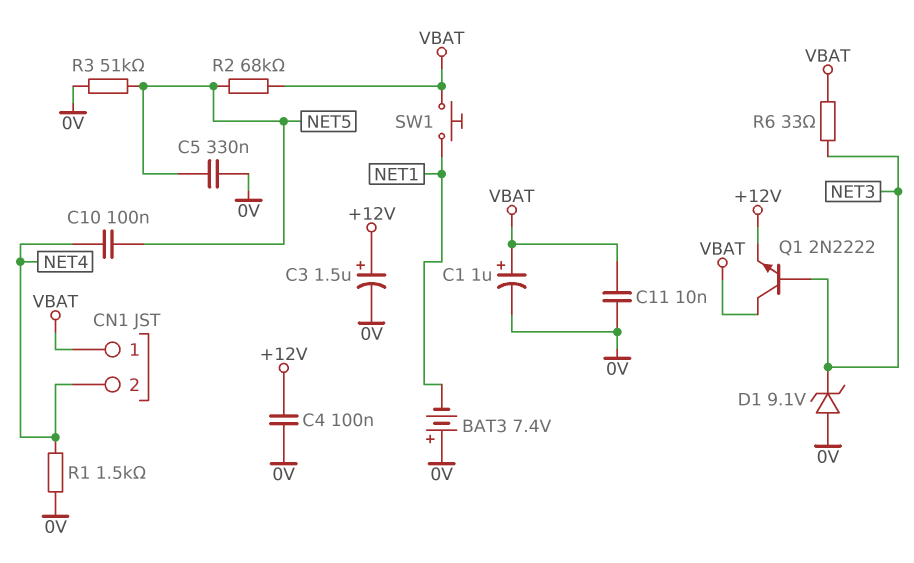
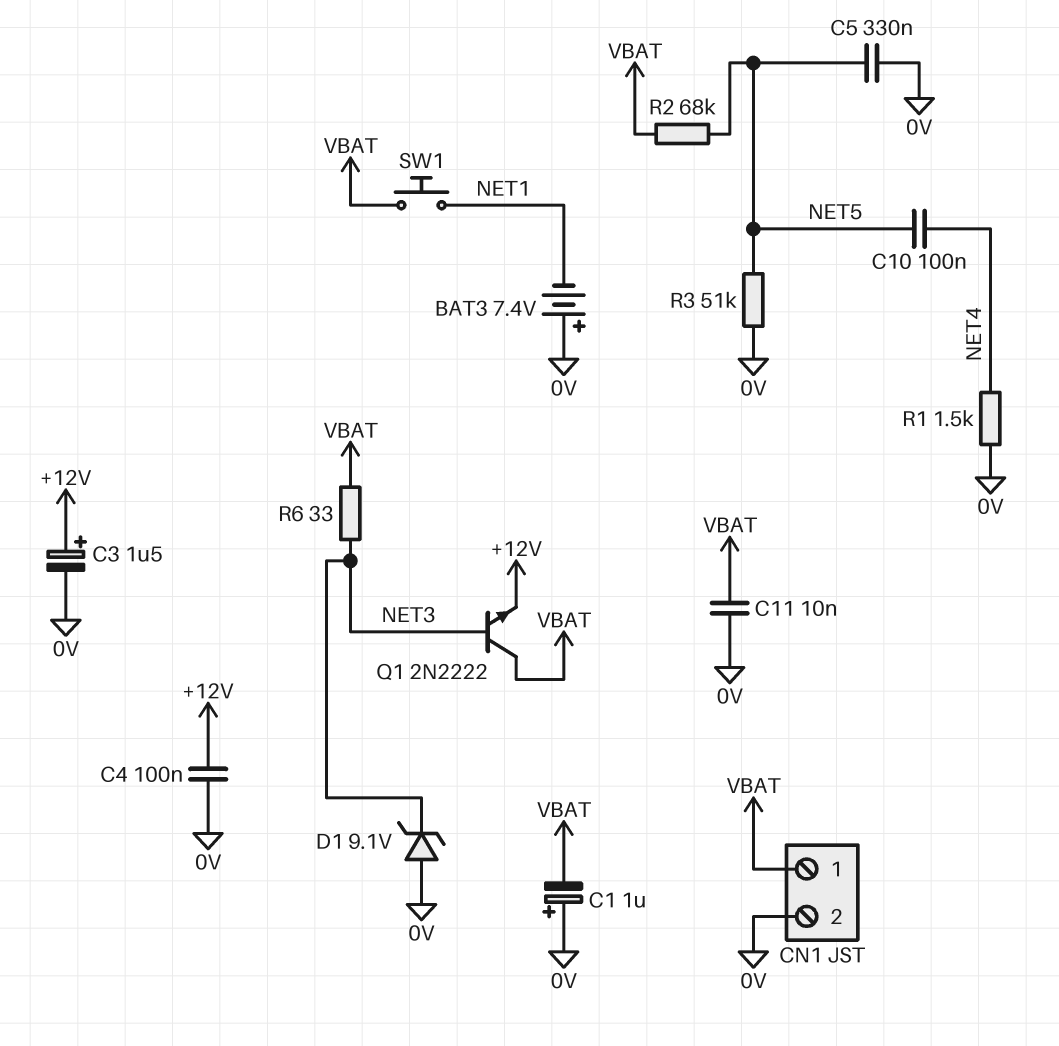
C1: 1uF (plus VBAT, minus 0V) -> 1uF (plus 0V, minus VBAT)
CN1 pin 2: NET4 -> 0V

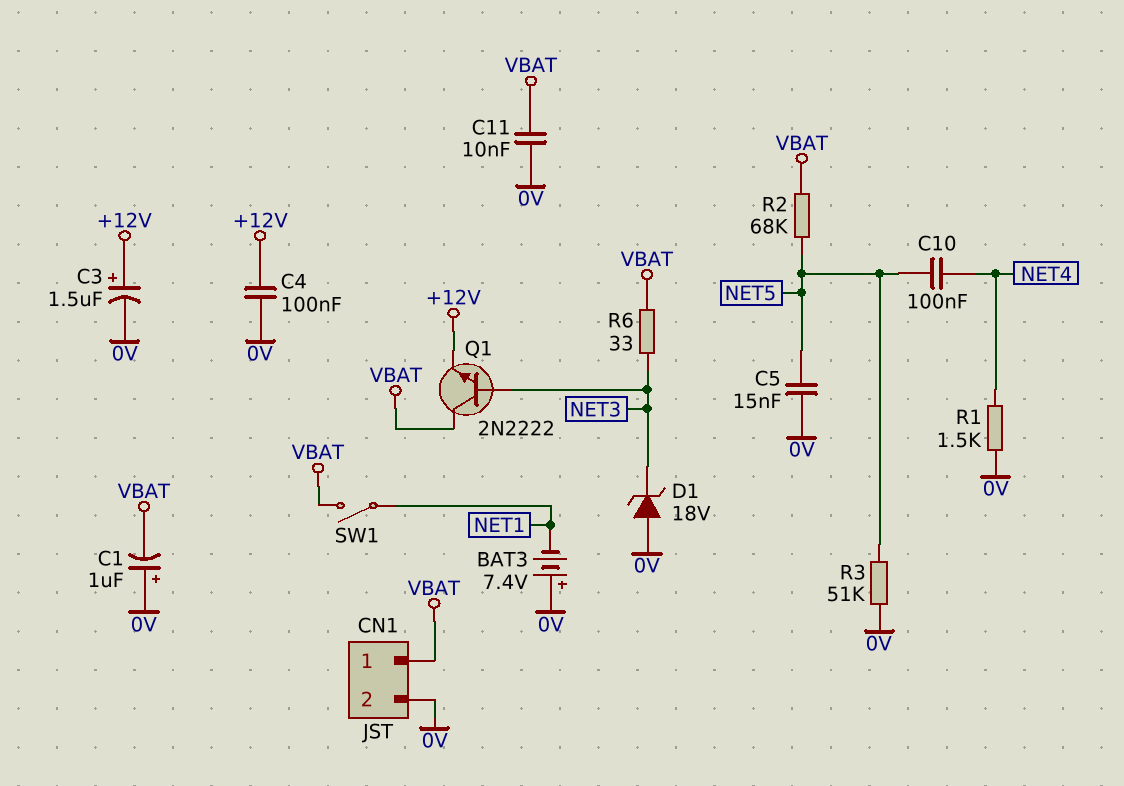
C5: 330nF (0V, NET5) -> 15nF (0V, NET5)
D1: zener 9.1V (A 0V, K NET3) -> zener 18V (A 0V, K NET3)
SW1: button (NET1, VBAT) -> switch (NET1, VBAT)

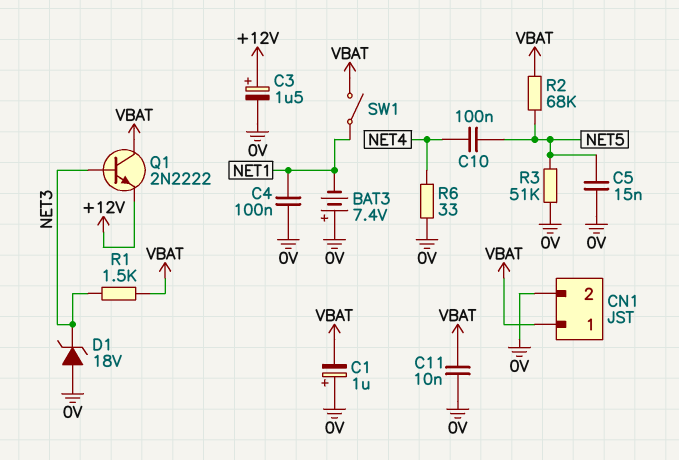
C4: 100nF (+12V, 0V) -> 100nF (0V, NET1)
R1: 1.5k (0V, NET4) -> 1.5k (NET3, VBAT)
R6: 33 (NET3, VBAT) -> 33 (0V, NET4)

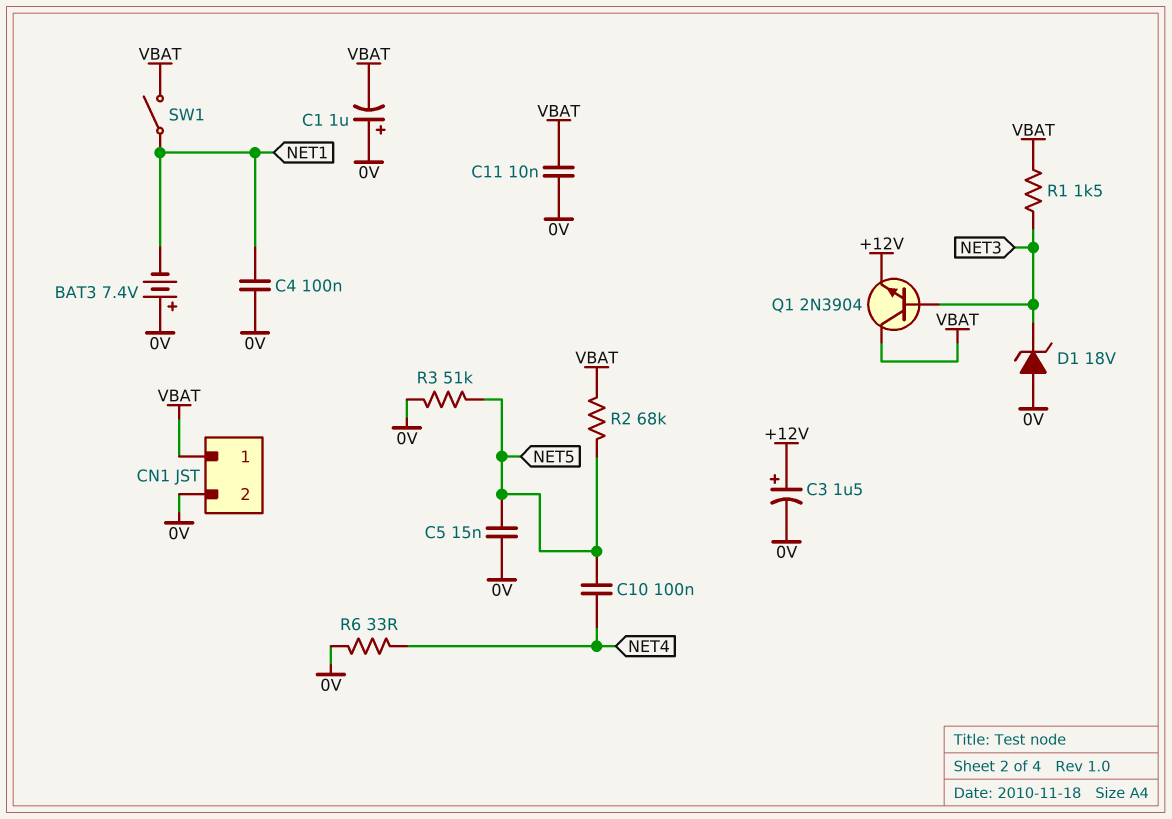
Q1: NPN 2N2222 (B NET3, C VBAT, E +12V) -> NPN 2N3904 (B NET3, C VBAT, E +12V)

